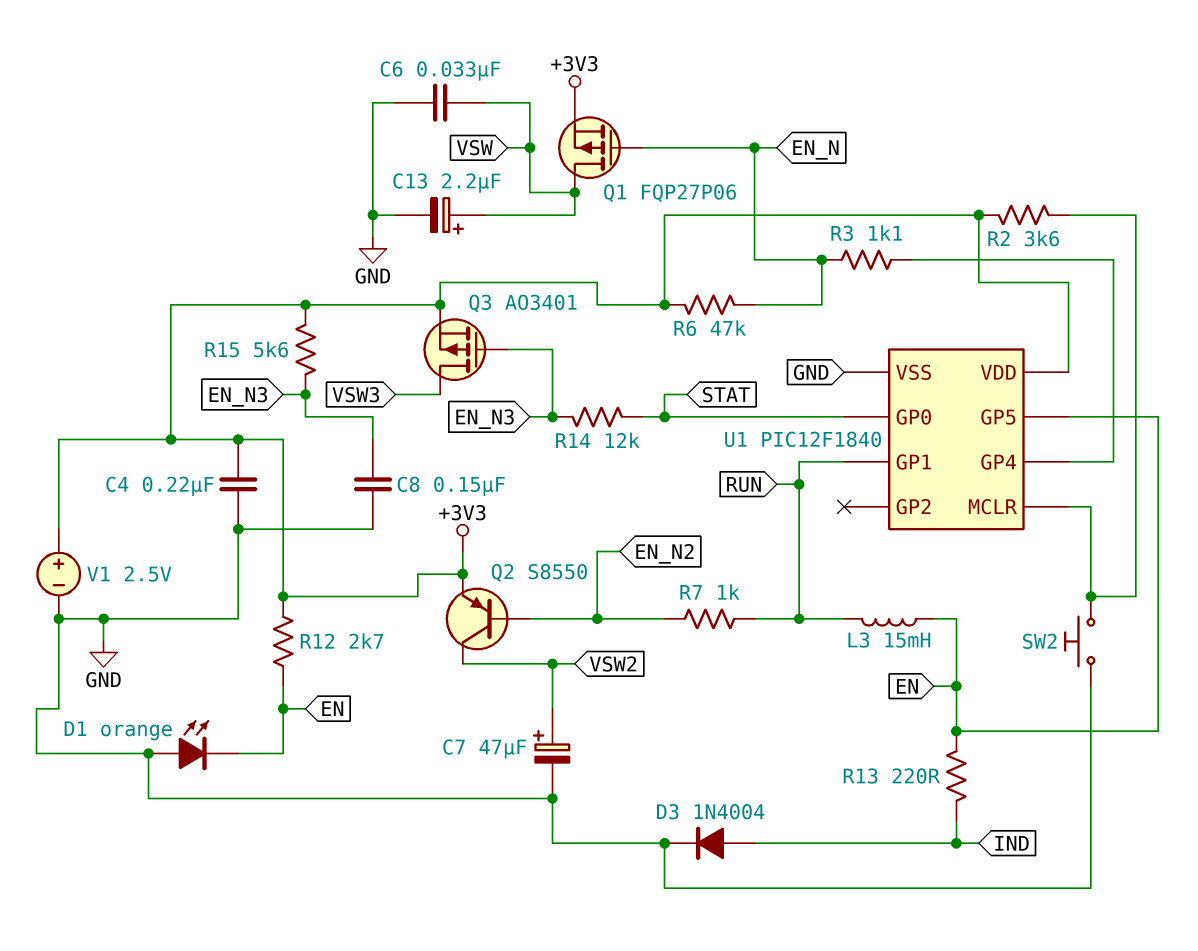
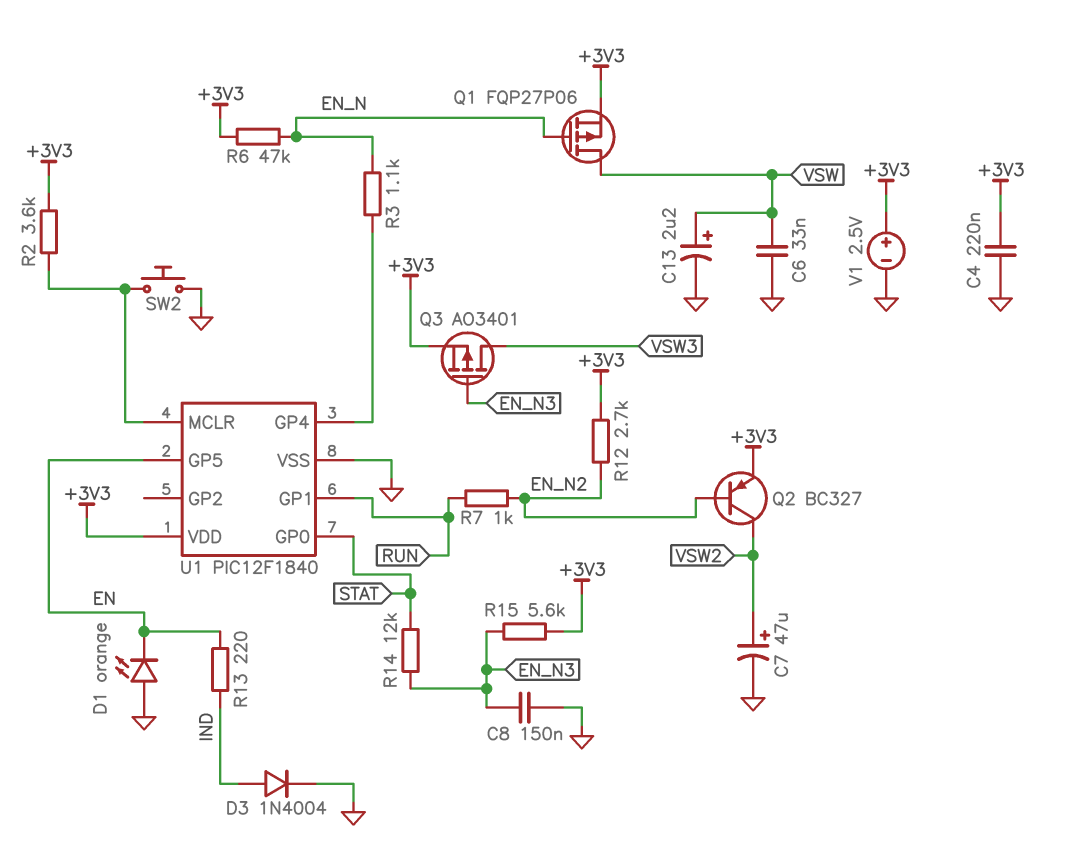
L3: 15mH (EN, RUN) -> none
Q2: PNP S8550 (B EN_N2, C VSW2, E +3V3) -> PNP BC327 (B EN_N2, C VSW2, E +3V3)
R12: 2.7k (+3V3, EN) -> 2.7k (+3V3, EN_N2)

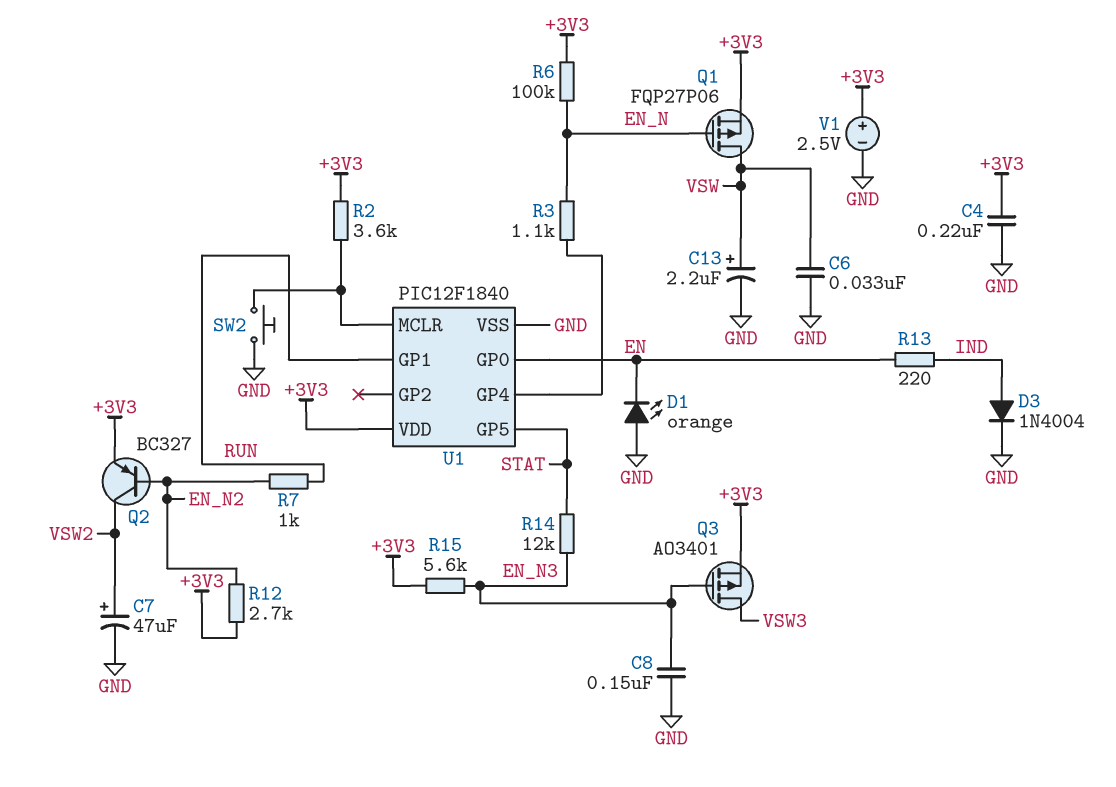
R6: 47k (+3V3, EN_N) -> 100k (+3V3, EN_N)
U1 pin GP0: STAT -> EN
U1 pin GP5: EN -> STAT

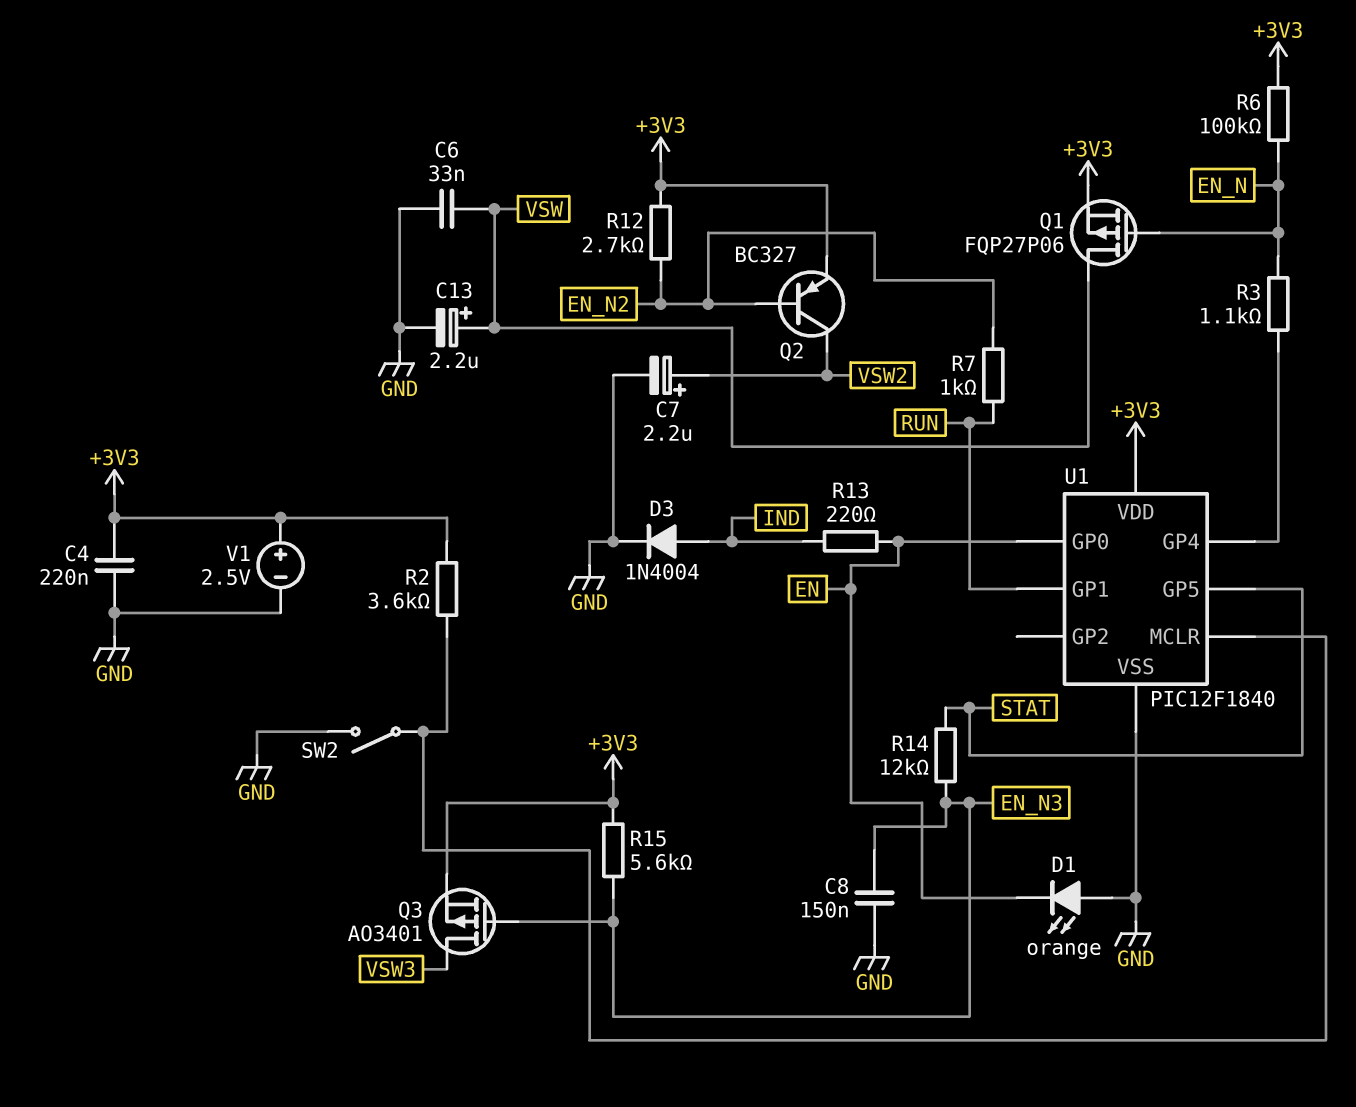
C7: 47uF (plus VSW2, minus GND) -> 2.2uF (plus VSW2, minus GND)
SW2: button (GND, U1/MCLR) -> switch (GND, U1/MCLR)

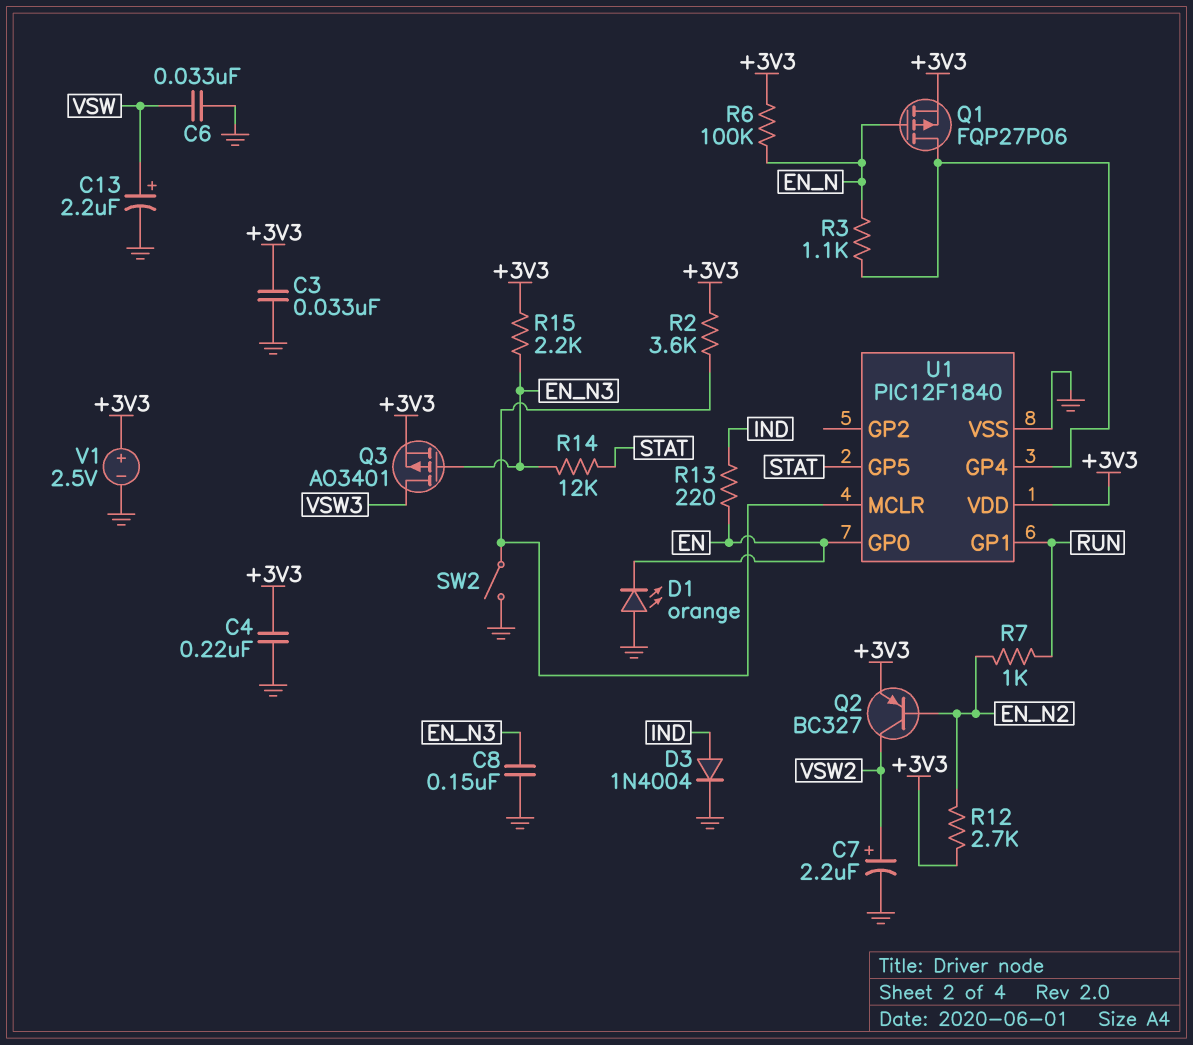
C3: none -> 33nF (+3V3, GND)
Q1: PMOS FQP27P06 (G EN_N, D VSW, S +3V3) -> PMOS FQP27P06 (G EN_N, D U1/GP4, S +3V3)
R15: 5.6k (+3V3, EN_N3) -> 2.2k (+3V3, EN_N3)

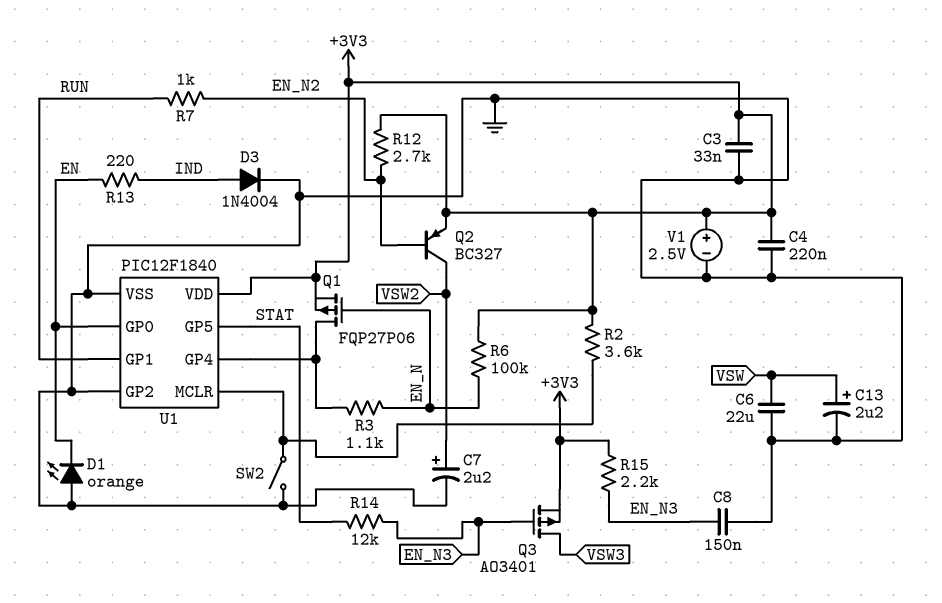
C6: 33nF (GND, VSW) -> 22uF (GND, VSW)
U1 pin GP2: none -> GND

